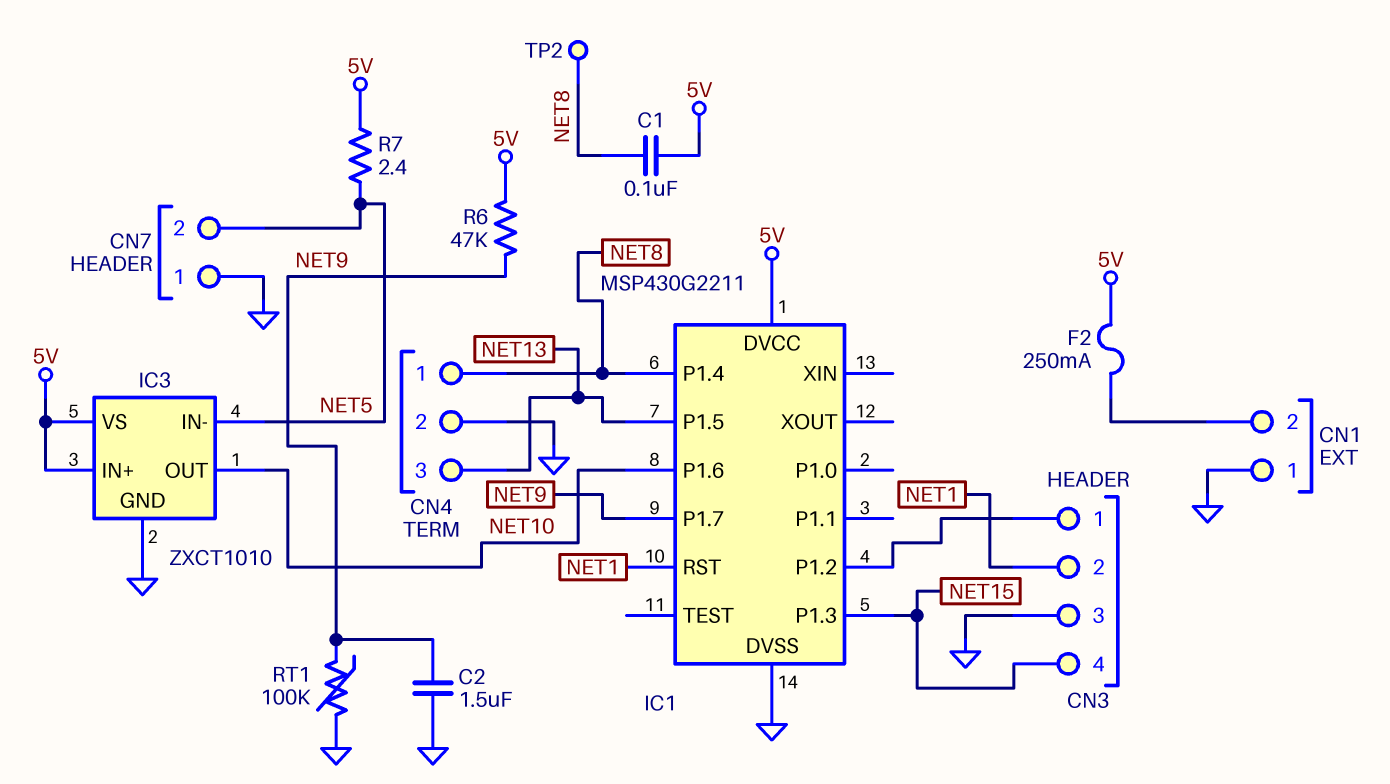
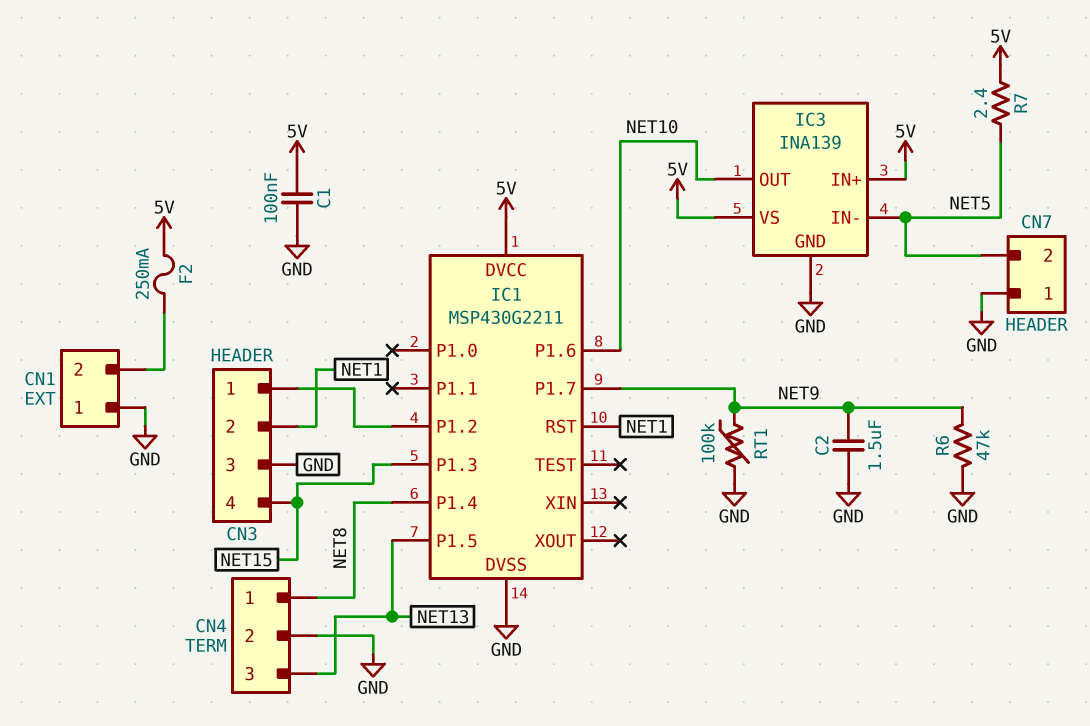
C1: 100nF (5V, NET8) -> 100nF (5V, GND)
IC3: ZXCT1010 -> INA139
R6: 47k (5V, NET9) -> 47k (GND, NET9)
TP2: test point (NET8) -> none

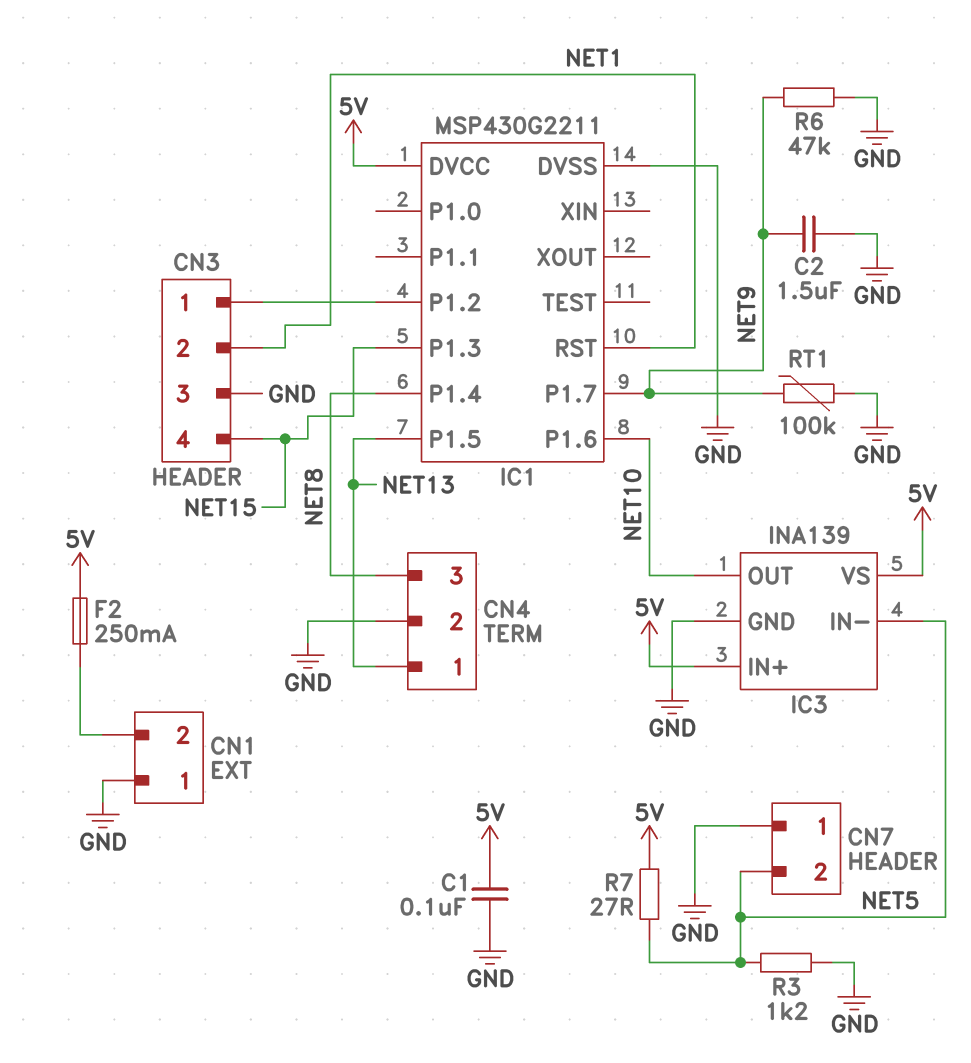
CN4 pin 1: NET8 -> NET13
CN4 pin 3: NET13 -> NET8
R3: none -> 1.2k (GND, NET5)
R7: 2.4 (5V, NET5) -> 27 (5V, NET5)

